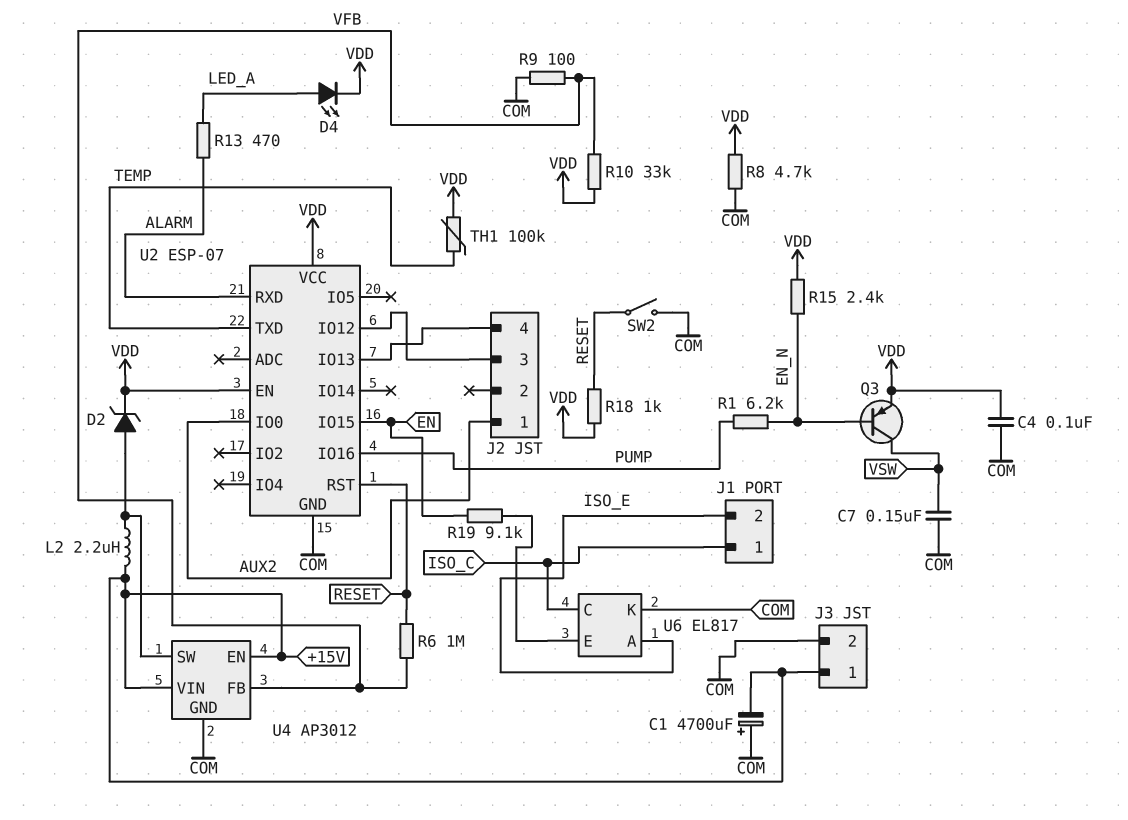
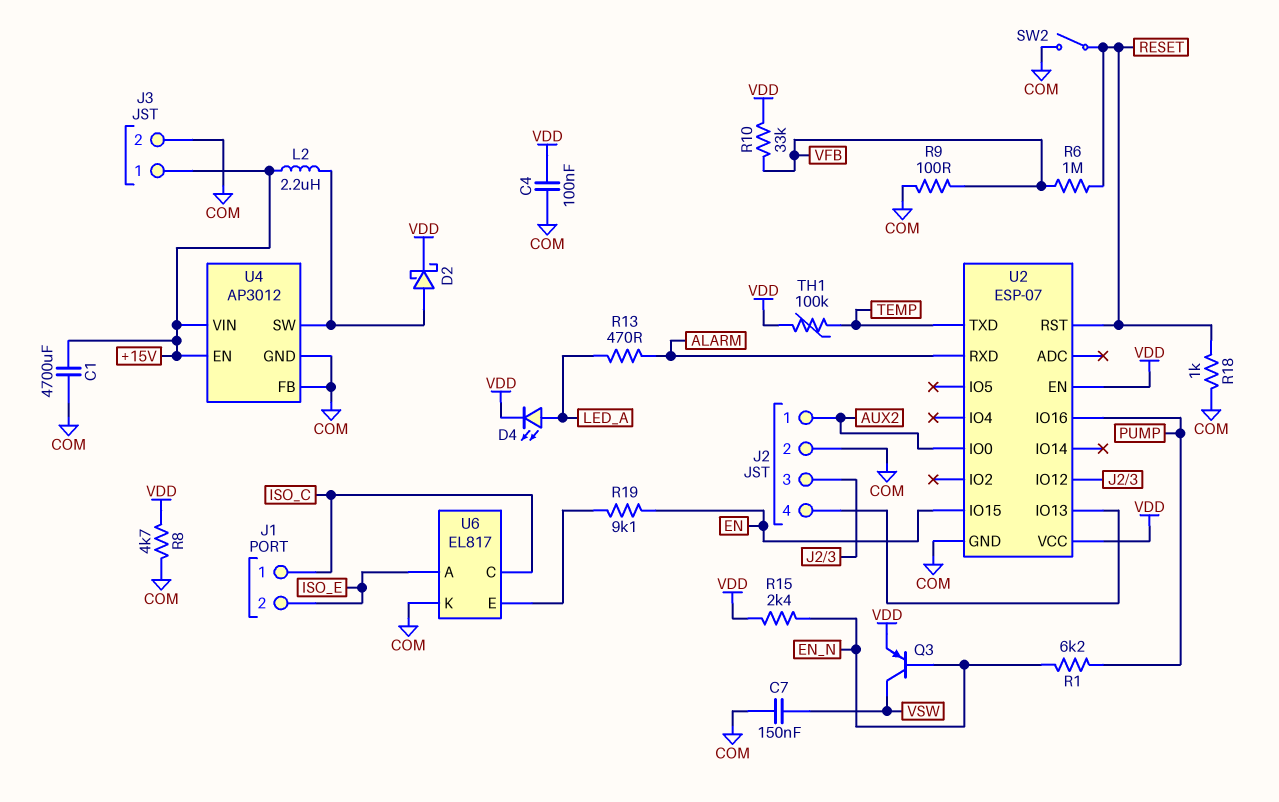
C1: 4700uF (plus COM, minus +15V) -> 4700uF (+15V, COM)
D2: zener (A U4/SW, K VDD) -> schottky (A U4/SW, K VDD)
J2 pin 2: none -> COM
R18: 1k (RESET, VDD) -> 1k (COM, RESET)
U4 pin FB: VFB -> COM

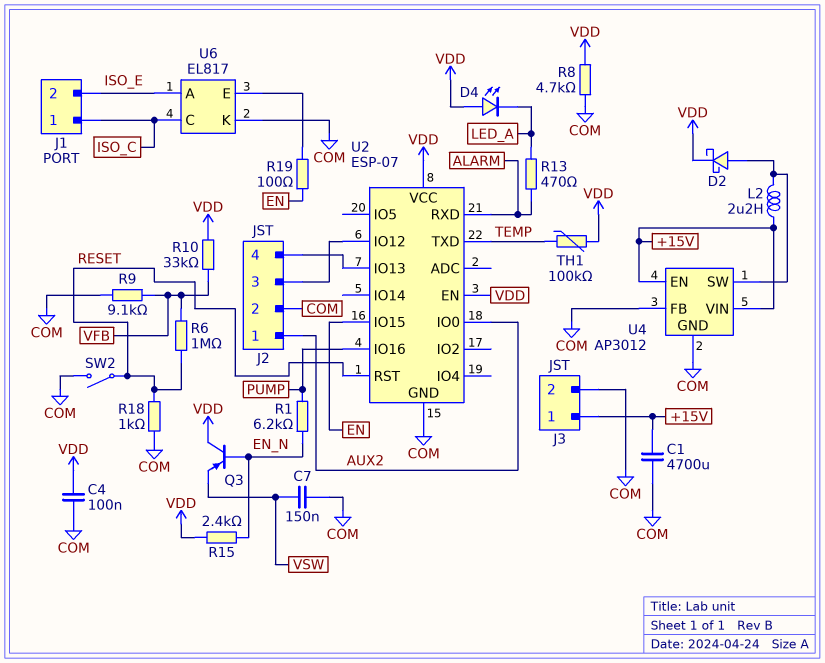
D4: LED (A LED_A, K VDD) -> LED (A VDD, K LED_A)
Q3: PNP (B EN_N, C VSW, E VDD) -> PNP (B EN_N, C VDD, E VSW)
R9: 100 (COM, VFB) -> 9.1k (COM, VFB)
R19: 9.1k (EN, U6/E) -> 100 (EN, U6/E)

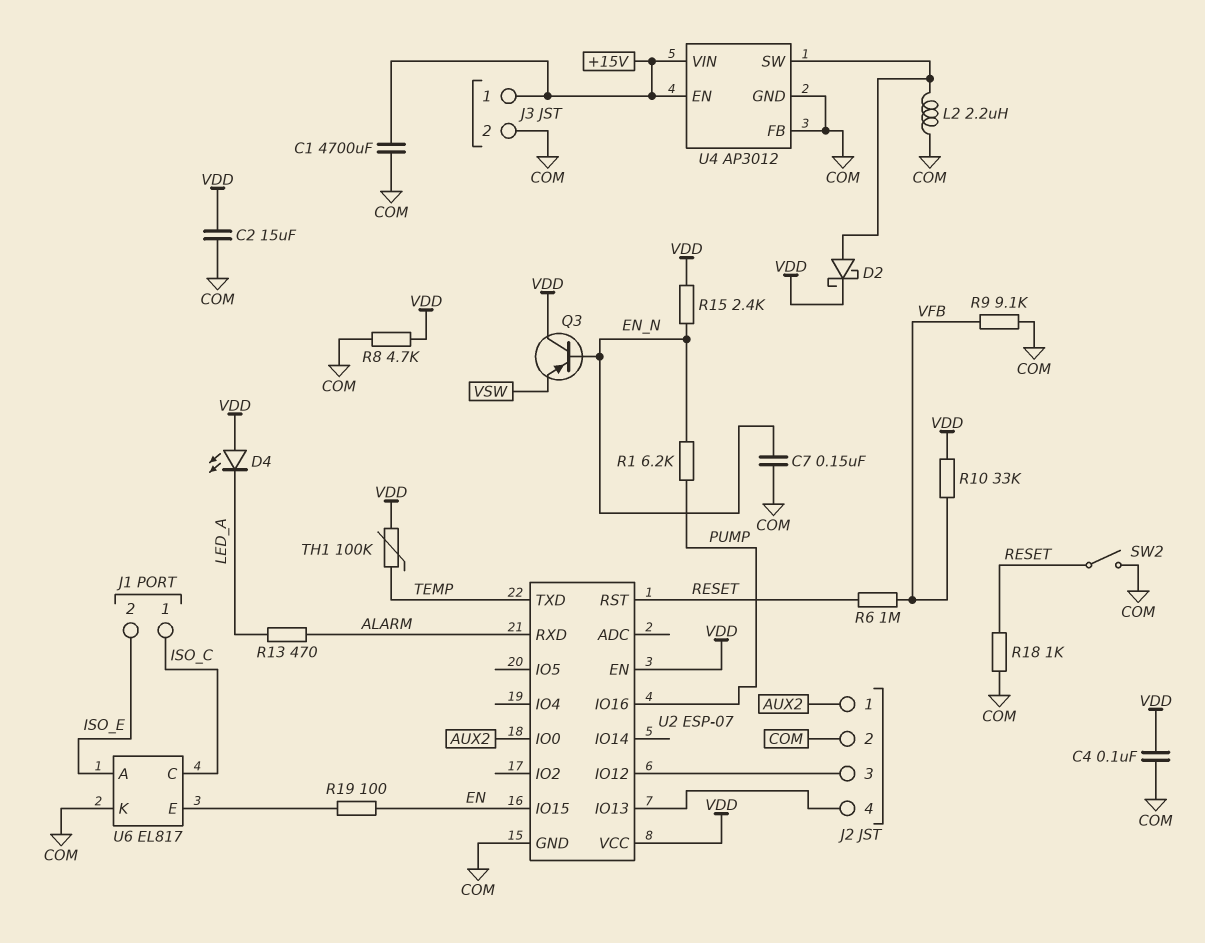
C2: none -> 15uF (COM, VDD)
C7: 150nF (COM, VSW) -> 150nF (COM, EN_N)
L2: 2.2uH (+15V, U4/SW) -> 2.2uH (COM, U4/SW)

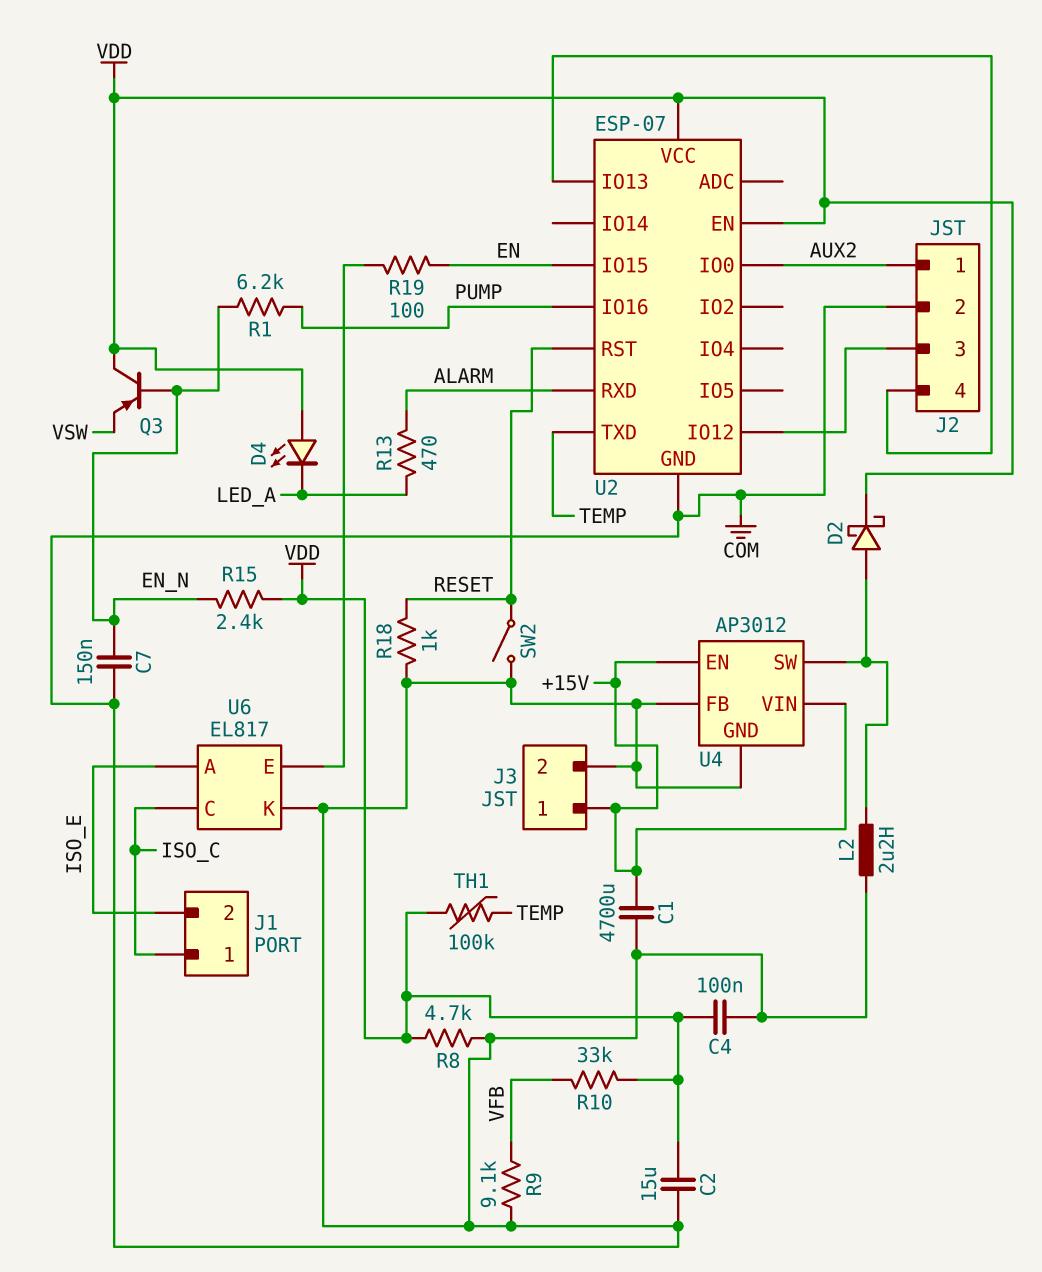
R6: 1M (RESET, VFB) -> none

